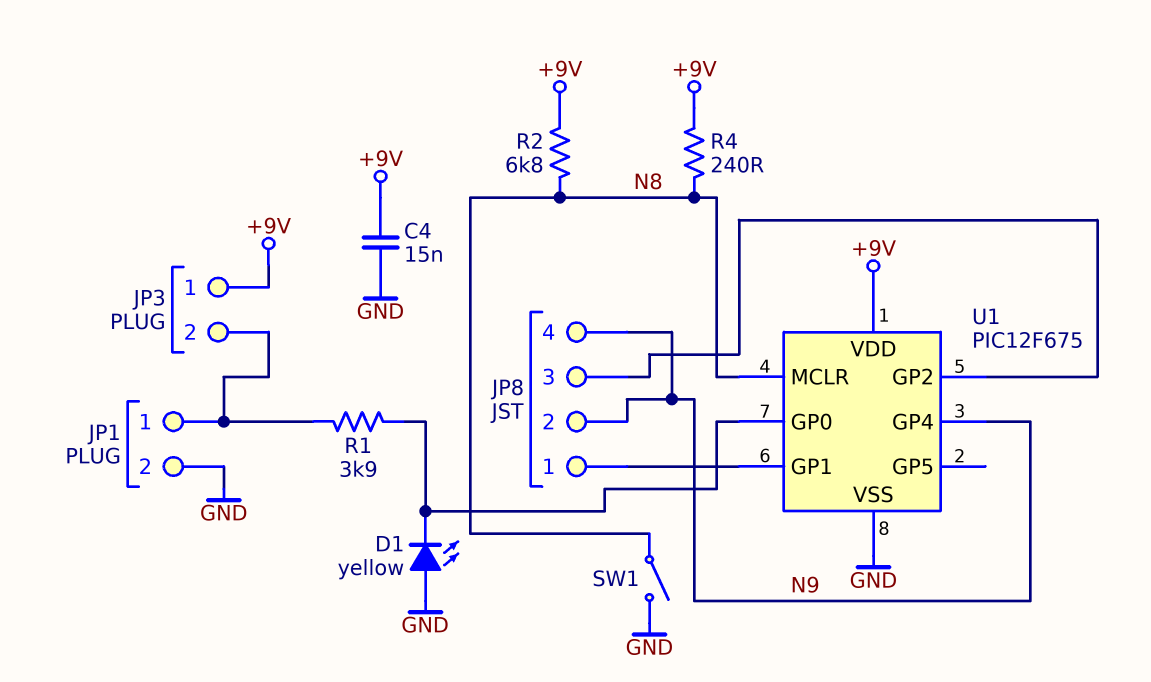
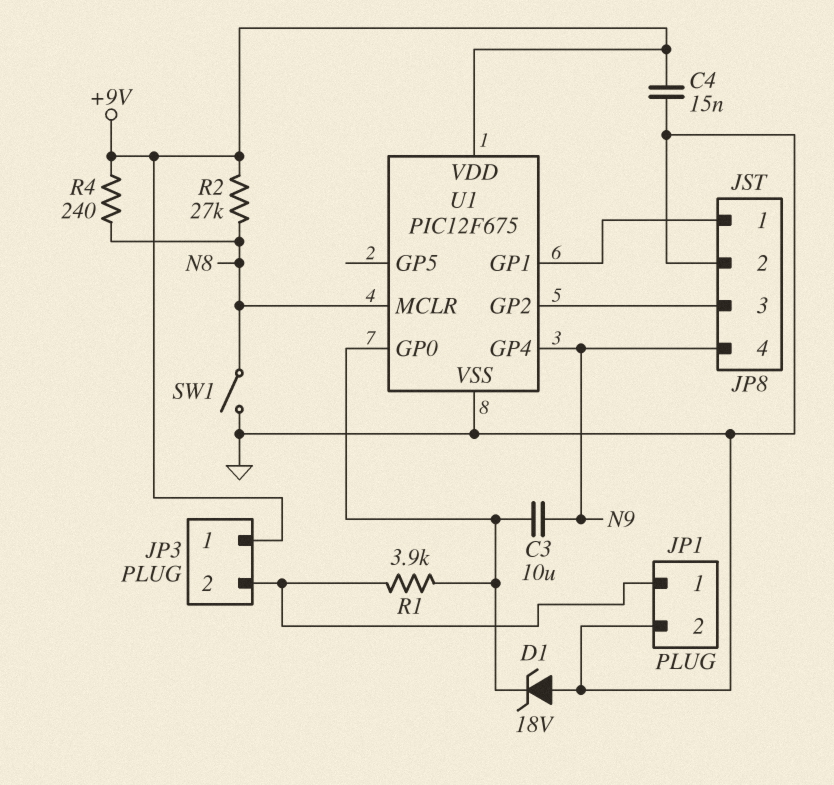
C3: none -> 10uF (N9, U1/GP0)
D1: LED yellow (A GND, K U1/GP0) -> zener 18V (A GND, K U1/GP0)
JP8 pin 2: N9 -> GND
R2: 6.8k (+9V, N8) -> 27k (+9V, N8)

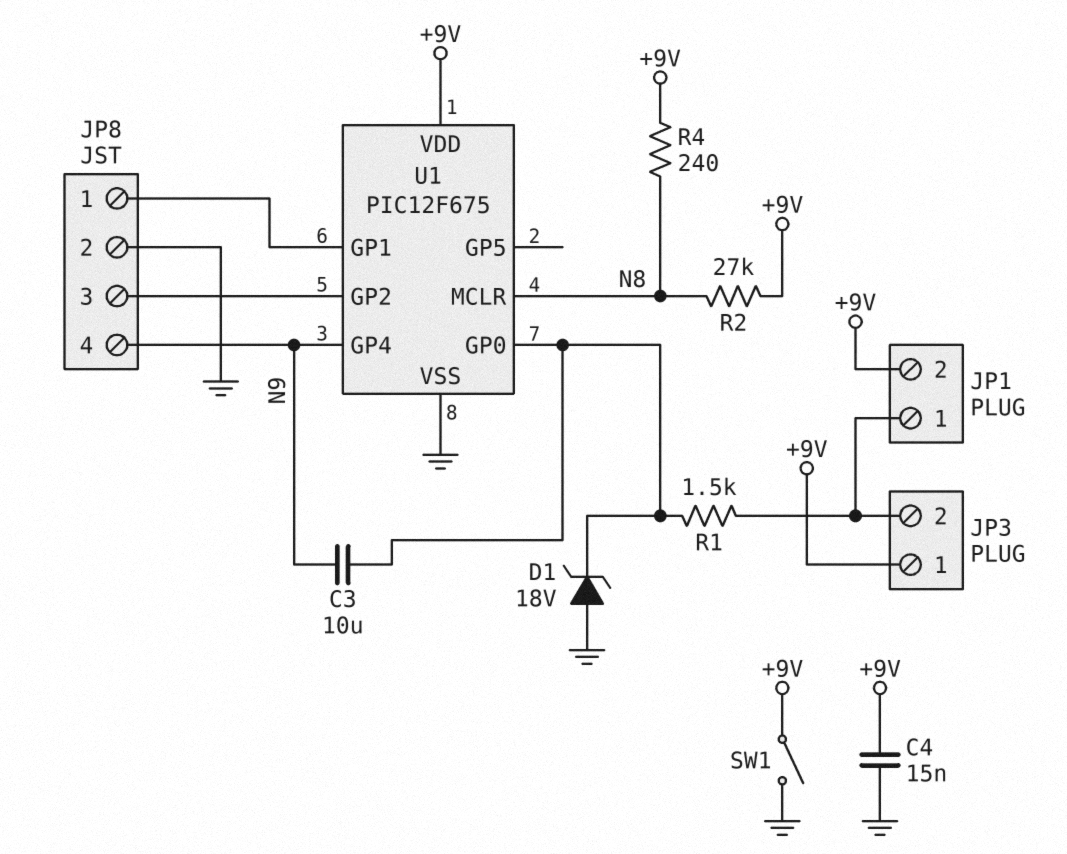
JP1 pin 2: GND -> +9V
R1: 3.9k (JP1/1, U1/GP0) -> 1.5k (JP1/1, U1/GP0)
SW1: switch (GND, N8) -> switch (+9V, GND)

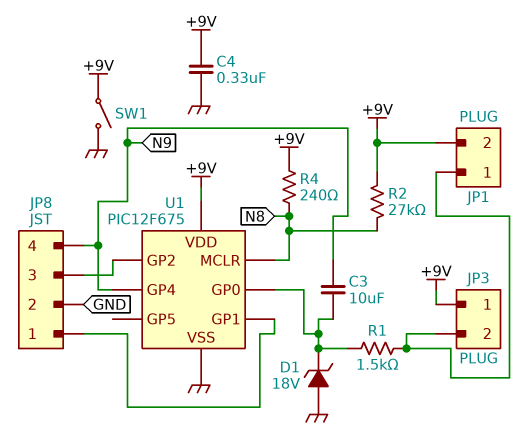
C4: 15nF (+9V, GND) -> 330nF (+9V, GND)

